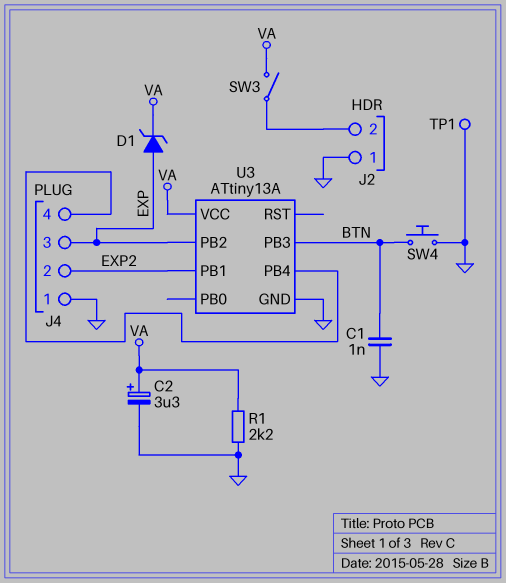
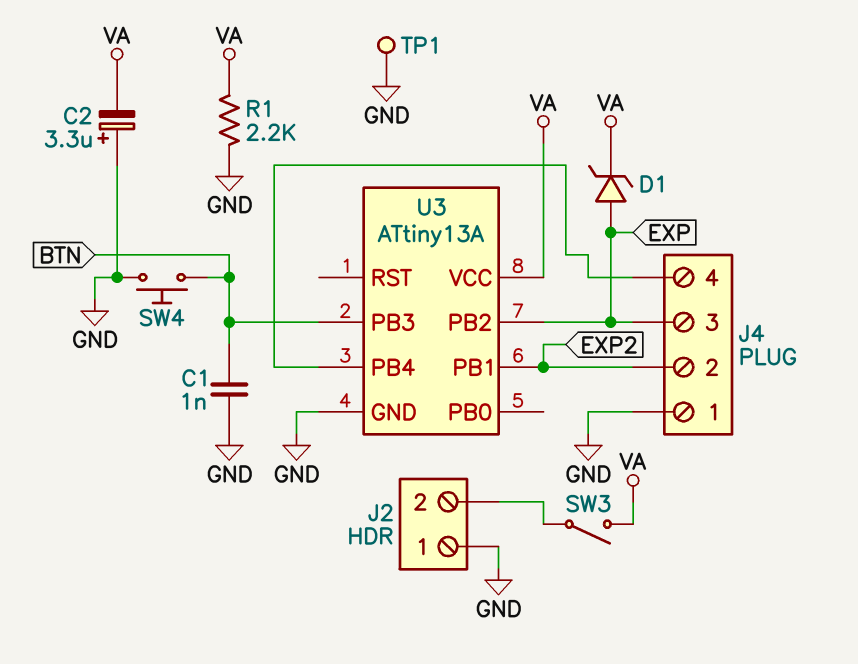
C2: 3.3uF (plus VA, minus GND) -> 3.3uF (plus GND, minus VA)

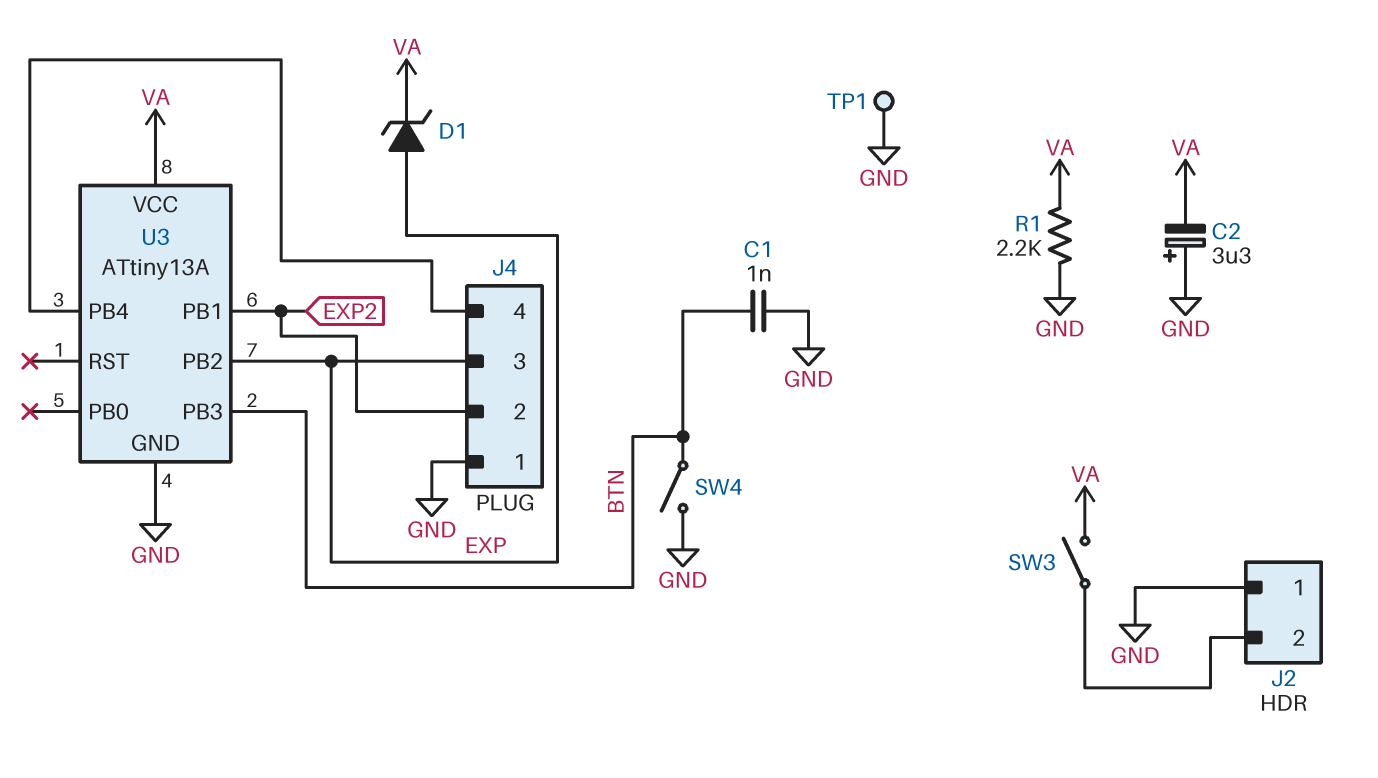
SW4: button (BTN, GND) -> switch (BTN, GND)

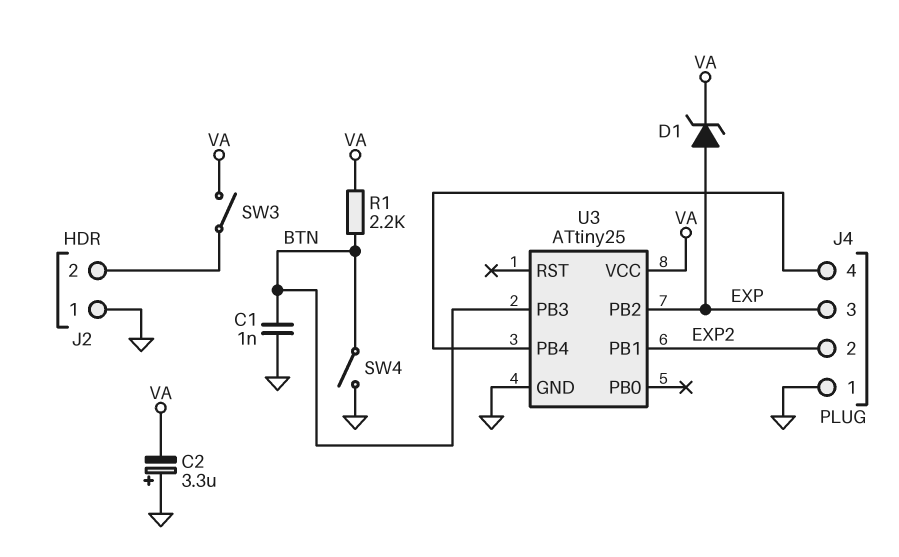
R1: 2.2k (GND, VA) -> 2.2k (BTN, VA)
TP1: test point (GND) -> none
U3: ATtiny13A -> ATtiny25

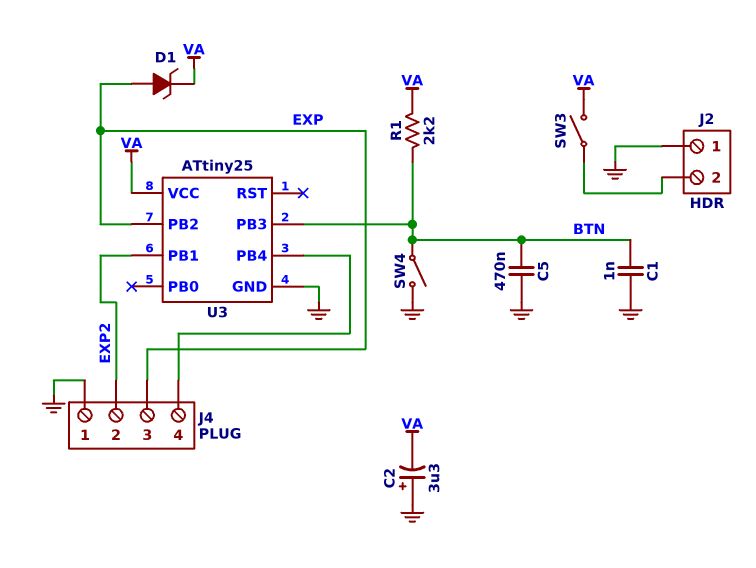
C5: none -> 470nF (BTN, GND)

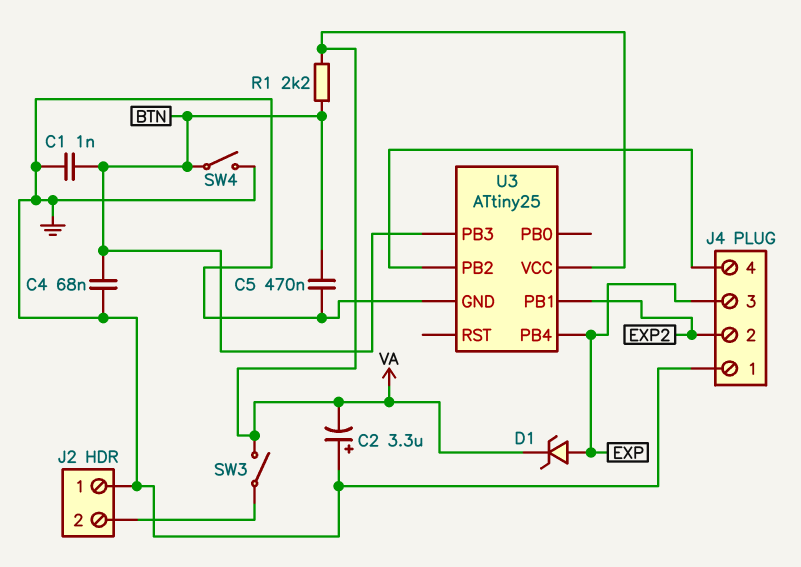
C4: none -> 68nF (BTN, GND)
U3 pin PB2: EXP -> J4/4
U3 pin PB4: J4/4 -> EXP

